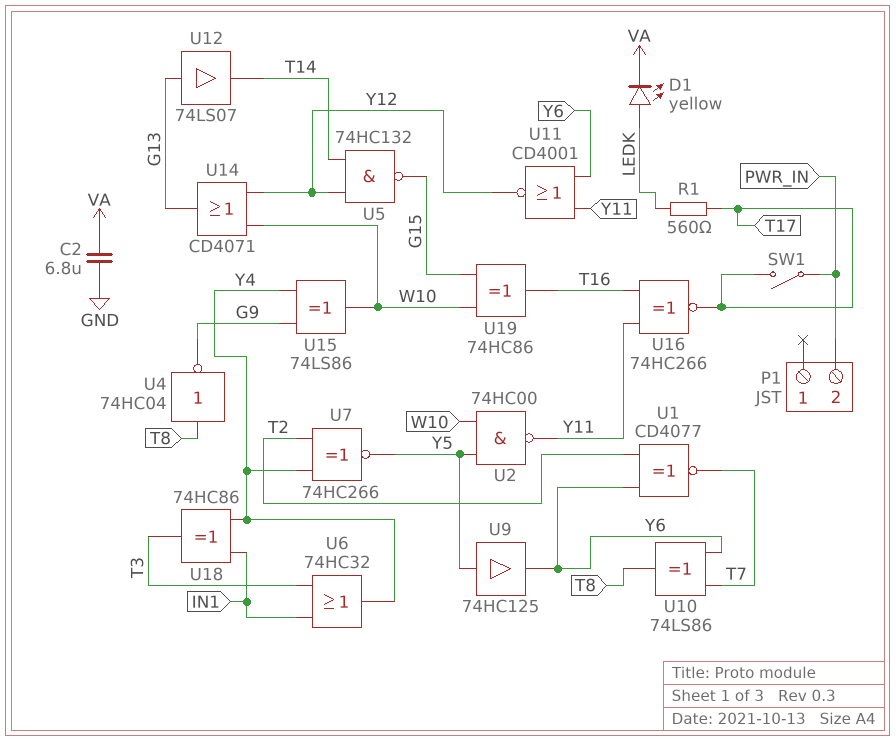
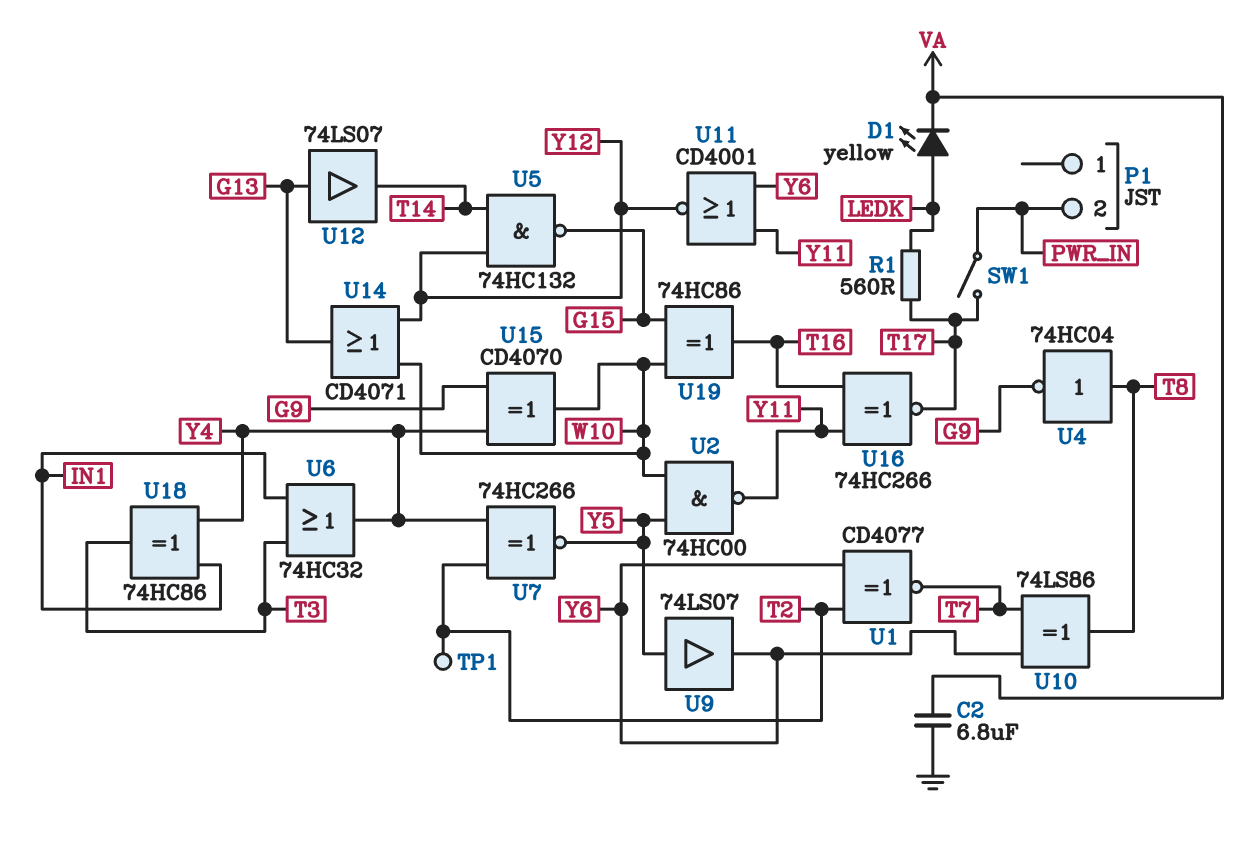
TP1: none -> test point (T2)
U9: buffer 74HC125 (in Y5, out Y6) -> buffer 74LS07 (in Y5, out Y6)
U15: XOR 74LS86 (in G9, in Y4, out W10) -> XOR CD4070 (in G9, in Y4, out W10)

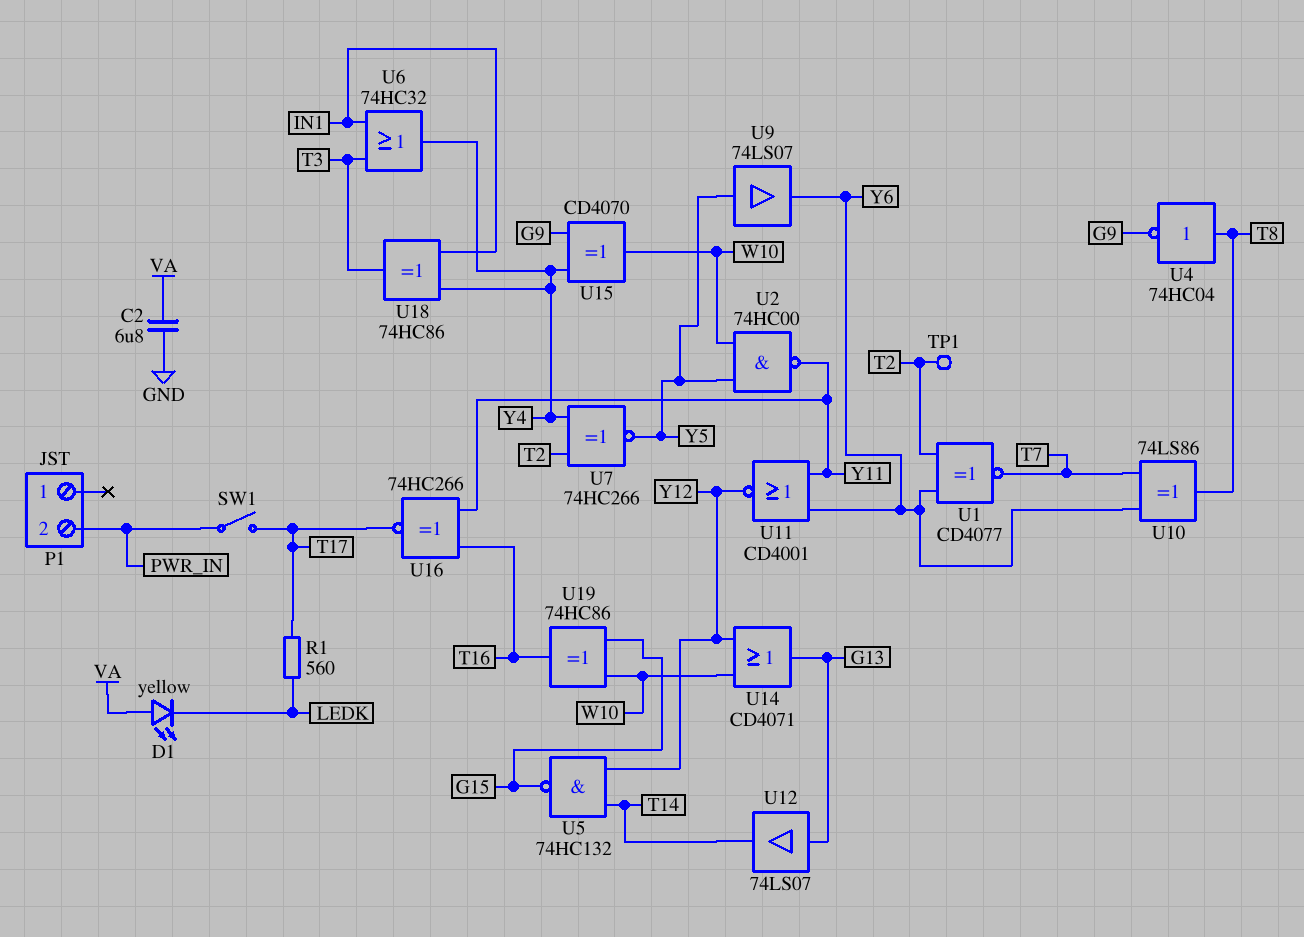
D1: LED yellow (A LEDK, K VA) -> LED yellow (A VA, K LEDK)

